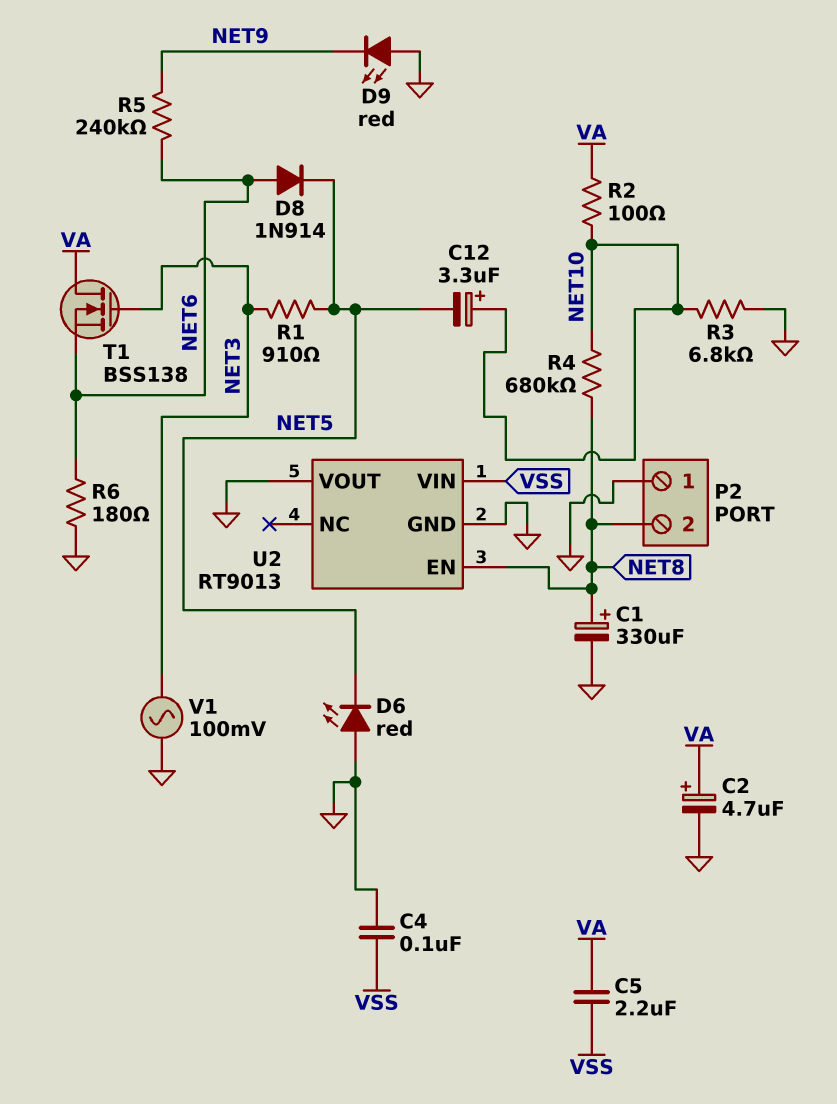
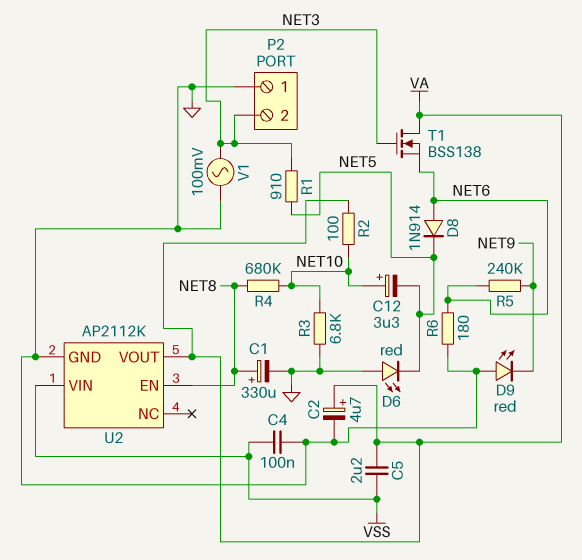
P2 pin 2: NET8 -> NET3
U2: RT9013 -> AP2112K
U2 pin VOUT: GND -> VA

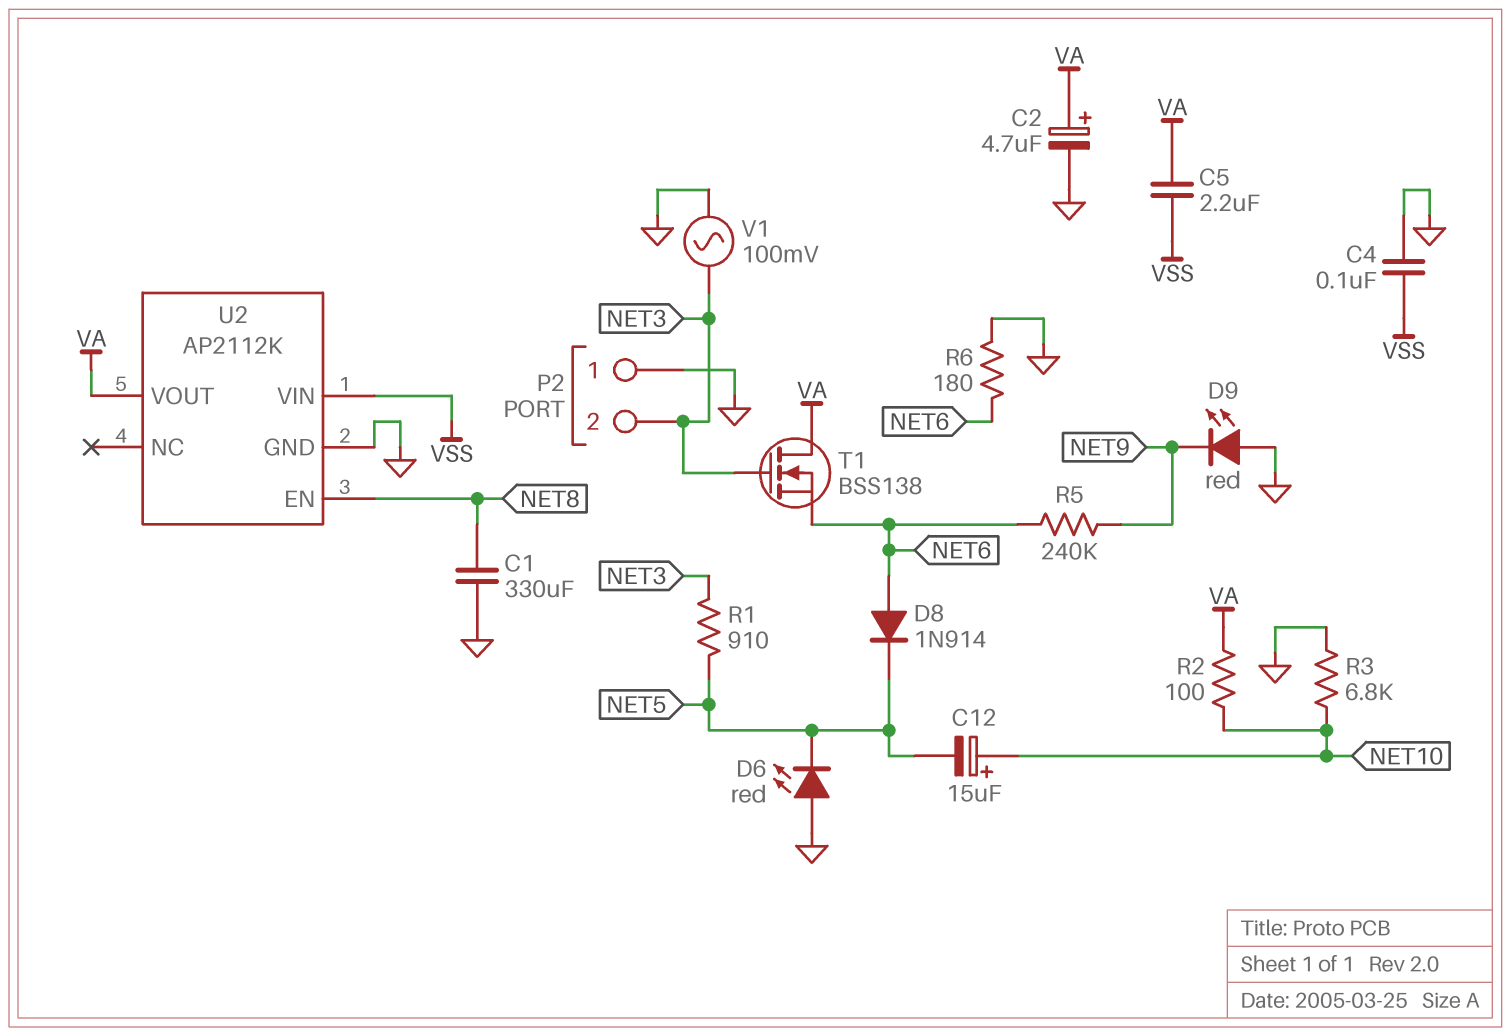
C1: 330uF (plus NET8, minus GND) -> 330uF (GND, NET8)
C12: 3.3uF (plus NET10, minus NET5) -> 15uF (plus NET10, minus NET5)
R4: 680k (NET8, NET10) -> none

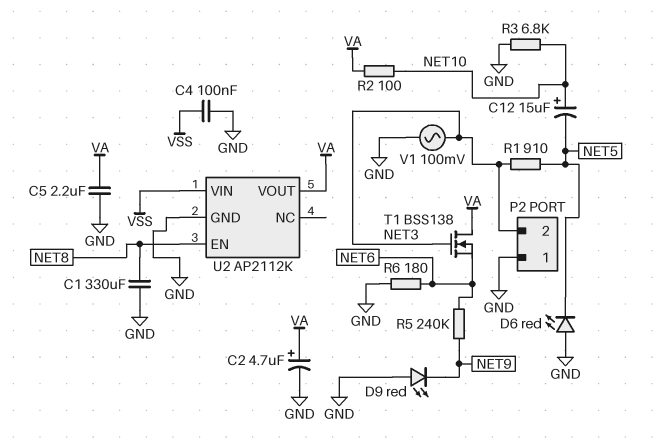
C5: 2.2uF (VA, VSS) -> 2.2uF (GND, VA)
D8: diode 1N914 (A NET6, K NET5) -> none

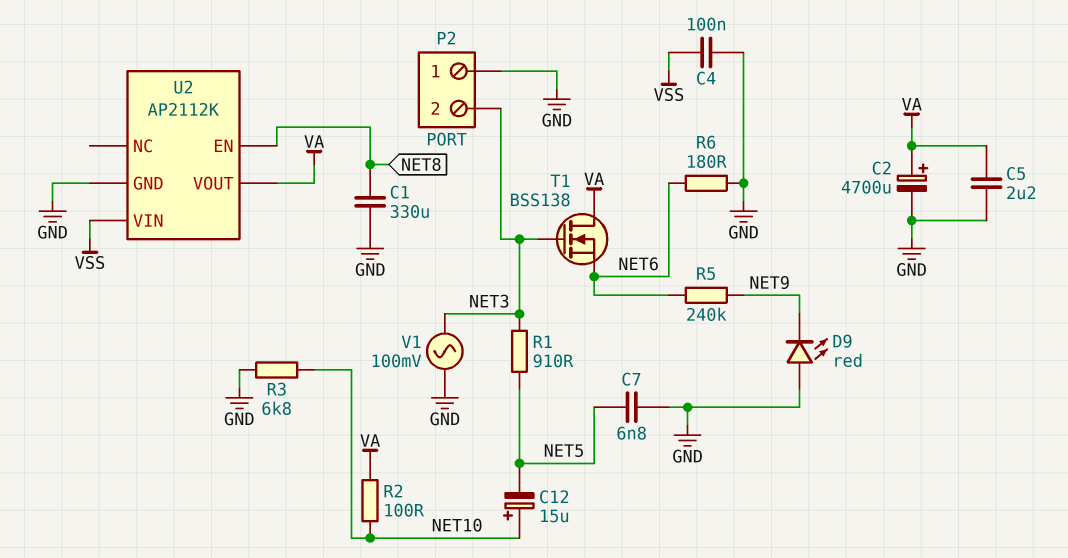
C2: 4.7uF (plus VA, minus GND) -> 4700uF (plus VA, minus GND)
C7: none -> 6.8nF (GND, NET5)
D6: LED red (A GND, K NET5) -> none

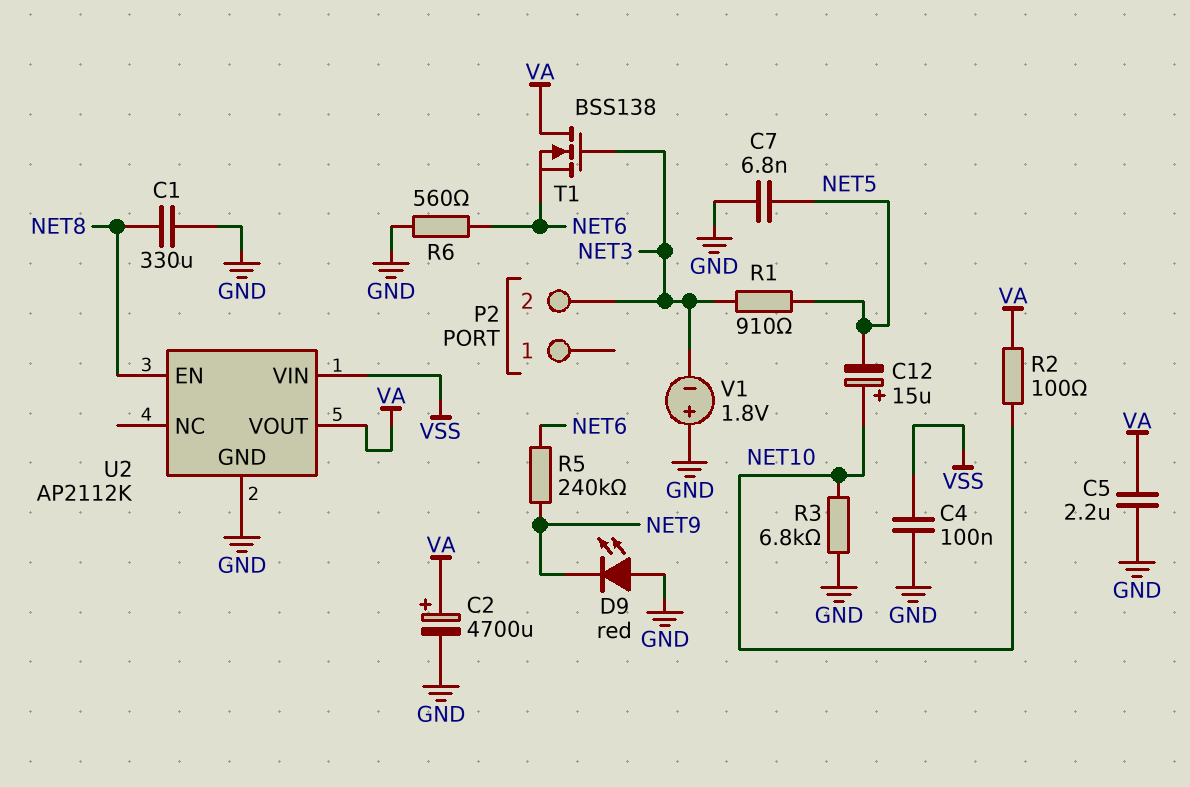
P2 pin 1: GND -> none
R6: 180 (GND, NET6) -> 560 (GND, NET6)
V1: AC 100mV (GND, NET3) -> 1.8V (plus GND, minus NET3)

